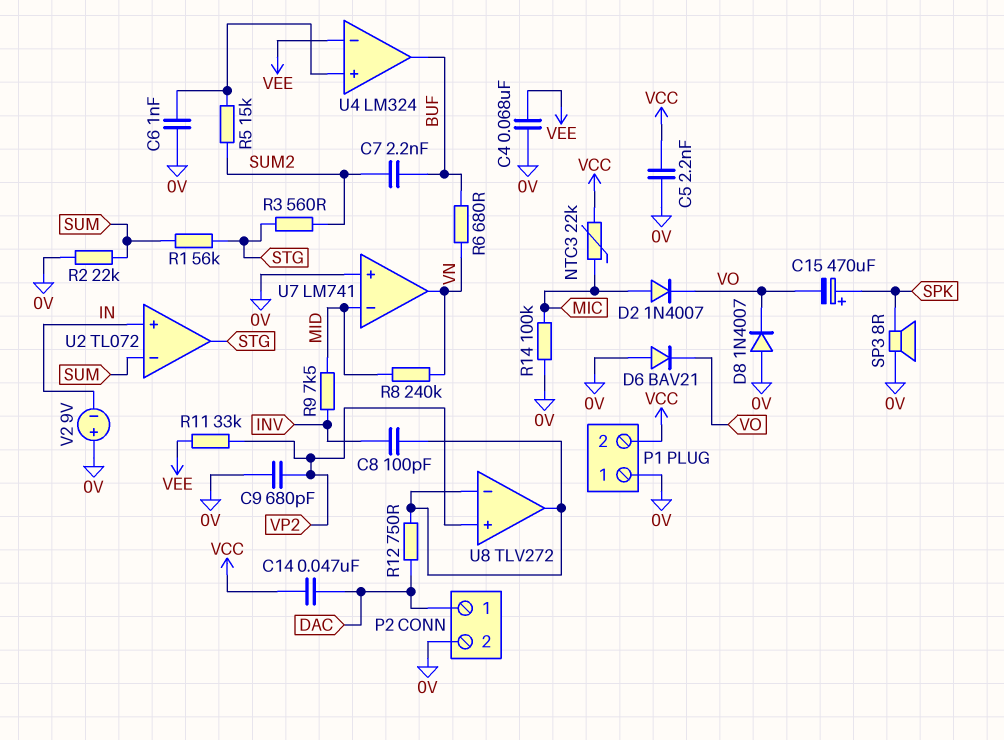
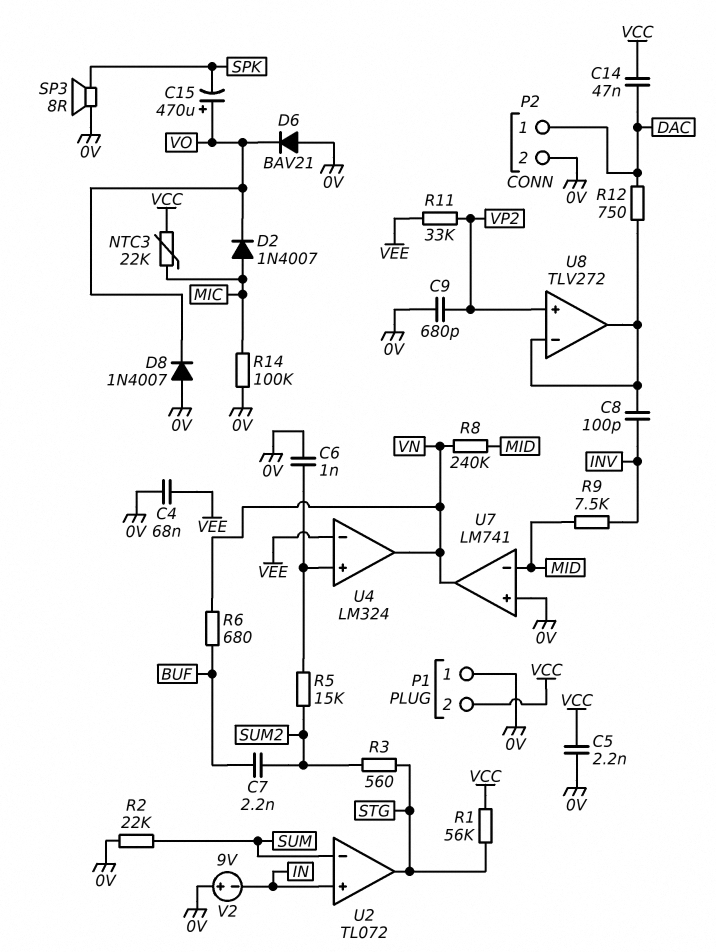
C15: 470uF (plus SPK, minus VO) -> 470uF (plus VO, minus SPK)
R1: 56k (STG, SUM) -> 56k (STG, VCC)
U4 pin out: BUF -> VN

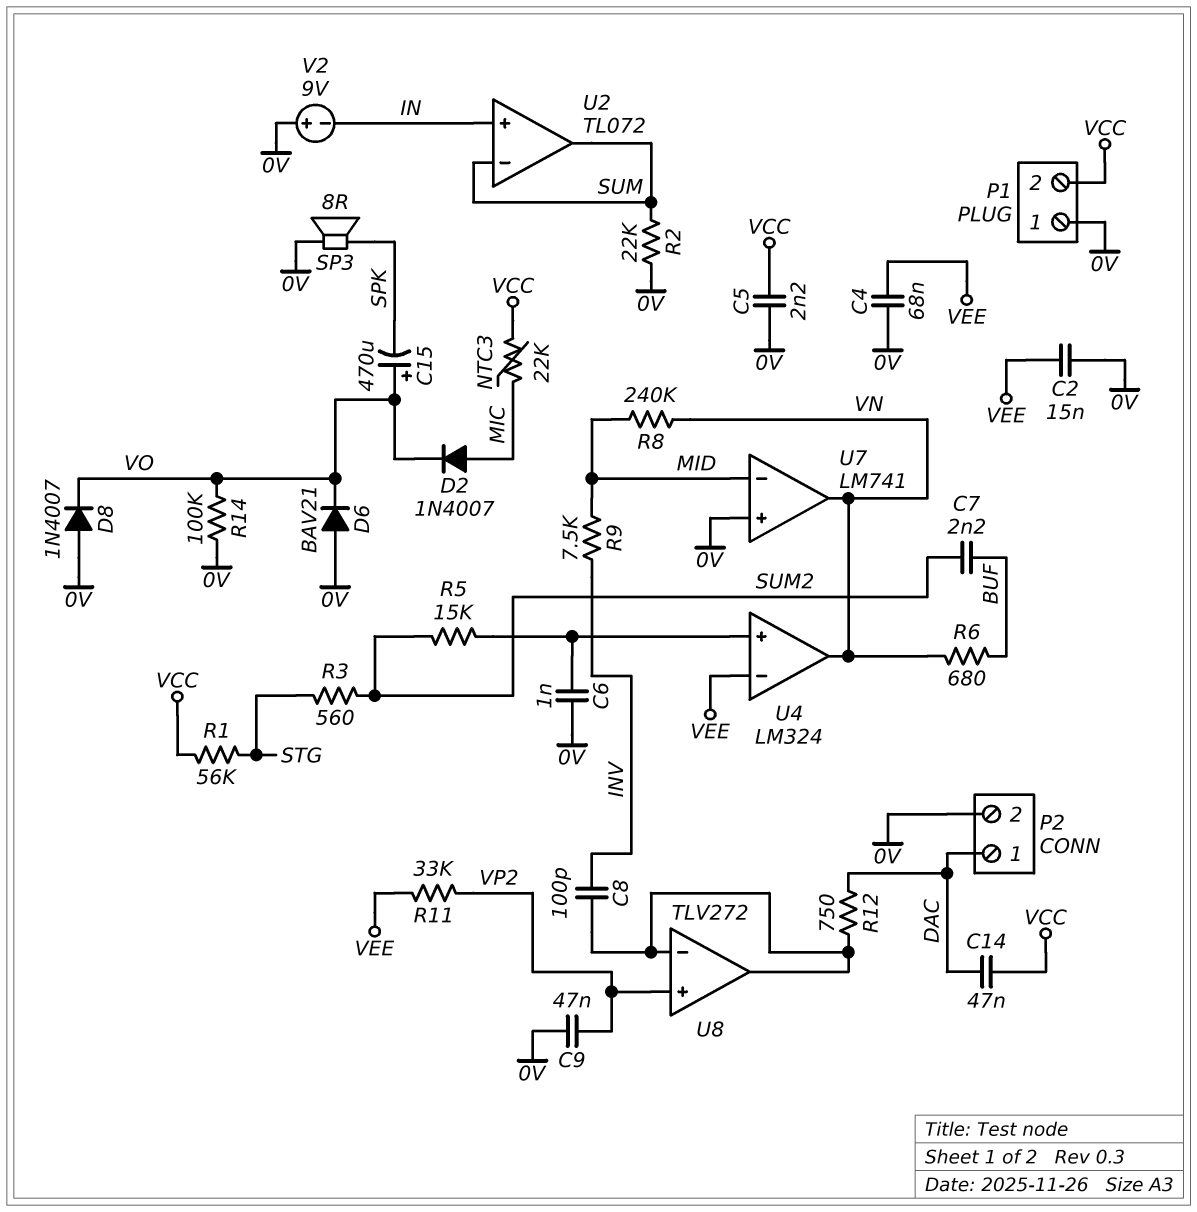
C2: none -> 15nF (0V, VEE)
C9: 680pF (0V, VP2) -> 47nF (0V, VP2)
R14: 100k (0V, MIC) -> 100k (0V, VO)
U2 pin out: STG -> SUM

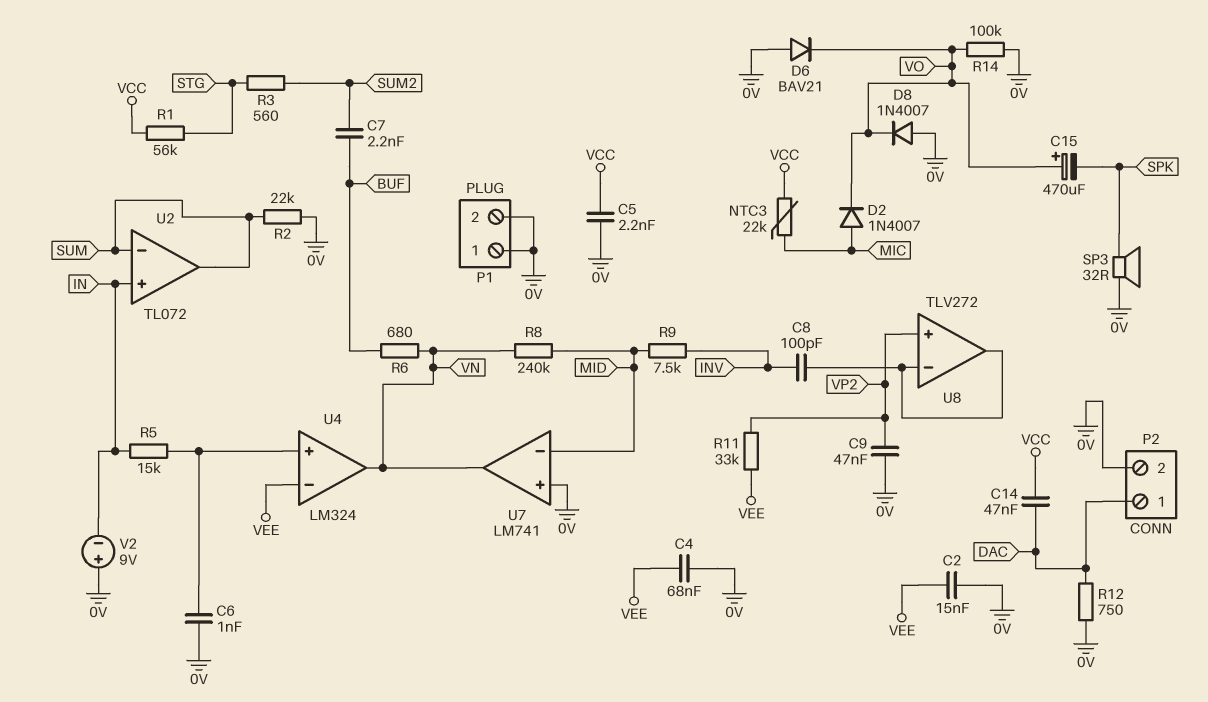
P1 pin 2: VCC -> 0V
R5: 15k (SUM2, U4/in+) -> 15k (IN, U4/in+)
R12: 750 (DAC, U8/in-) -> 750 (0V, DAC)
SP3: speaker 8R (0V, SPK) -> speaker 32R (0V, SPK)

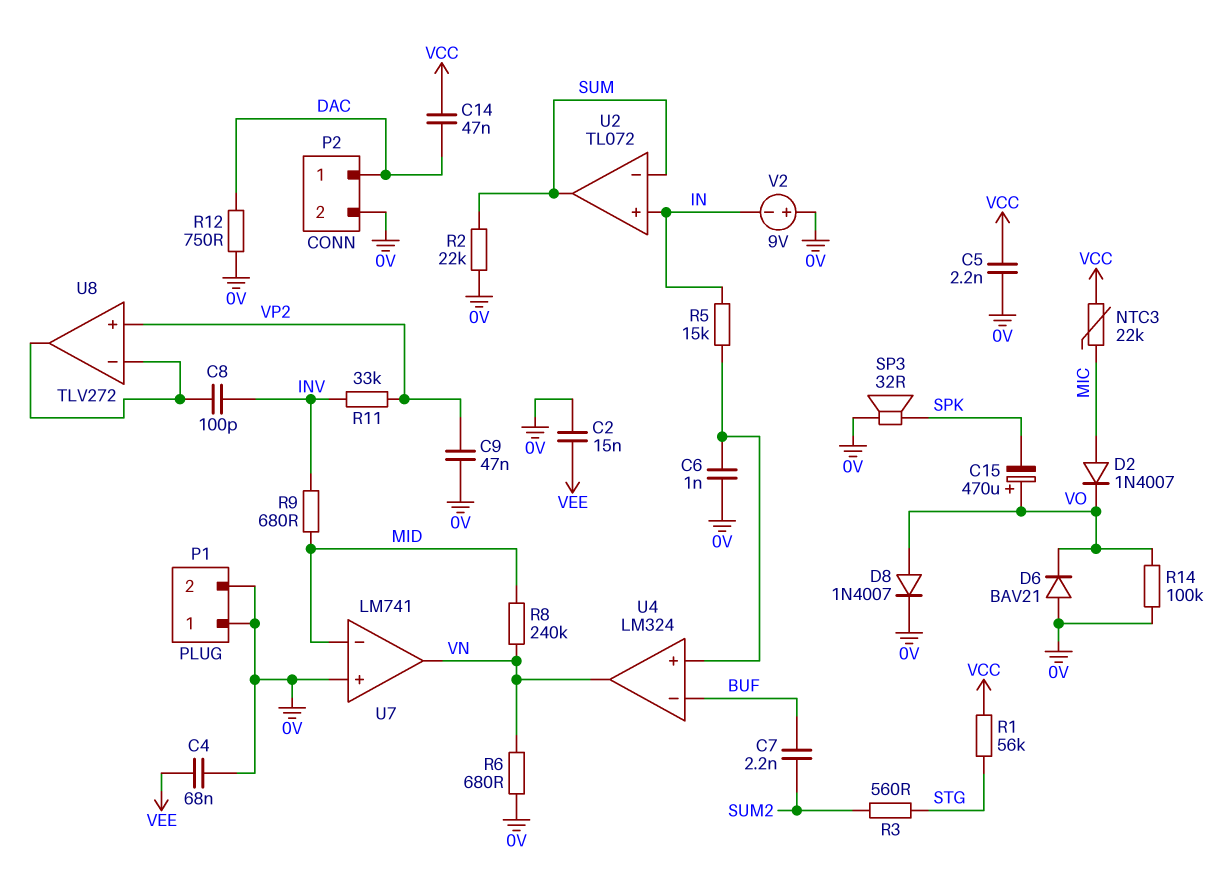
D8: diode 1N4007 (A 0V, K VO) -> diode 1N4007 (A VO, K 0V)
R6: 680 (BUF, VN) -> 680 (0V, VN)
R9: 7.5k (INV, MID) -> 680 (INV, MID)
R11: 33k (VEE, VP2) -> 33k (INV, VP2)
U4 pin in-: VEE -> BUF

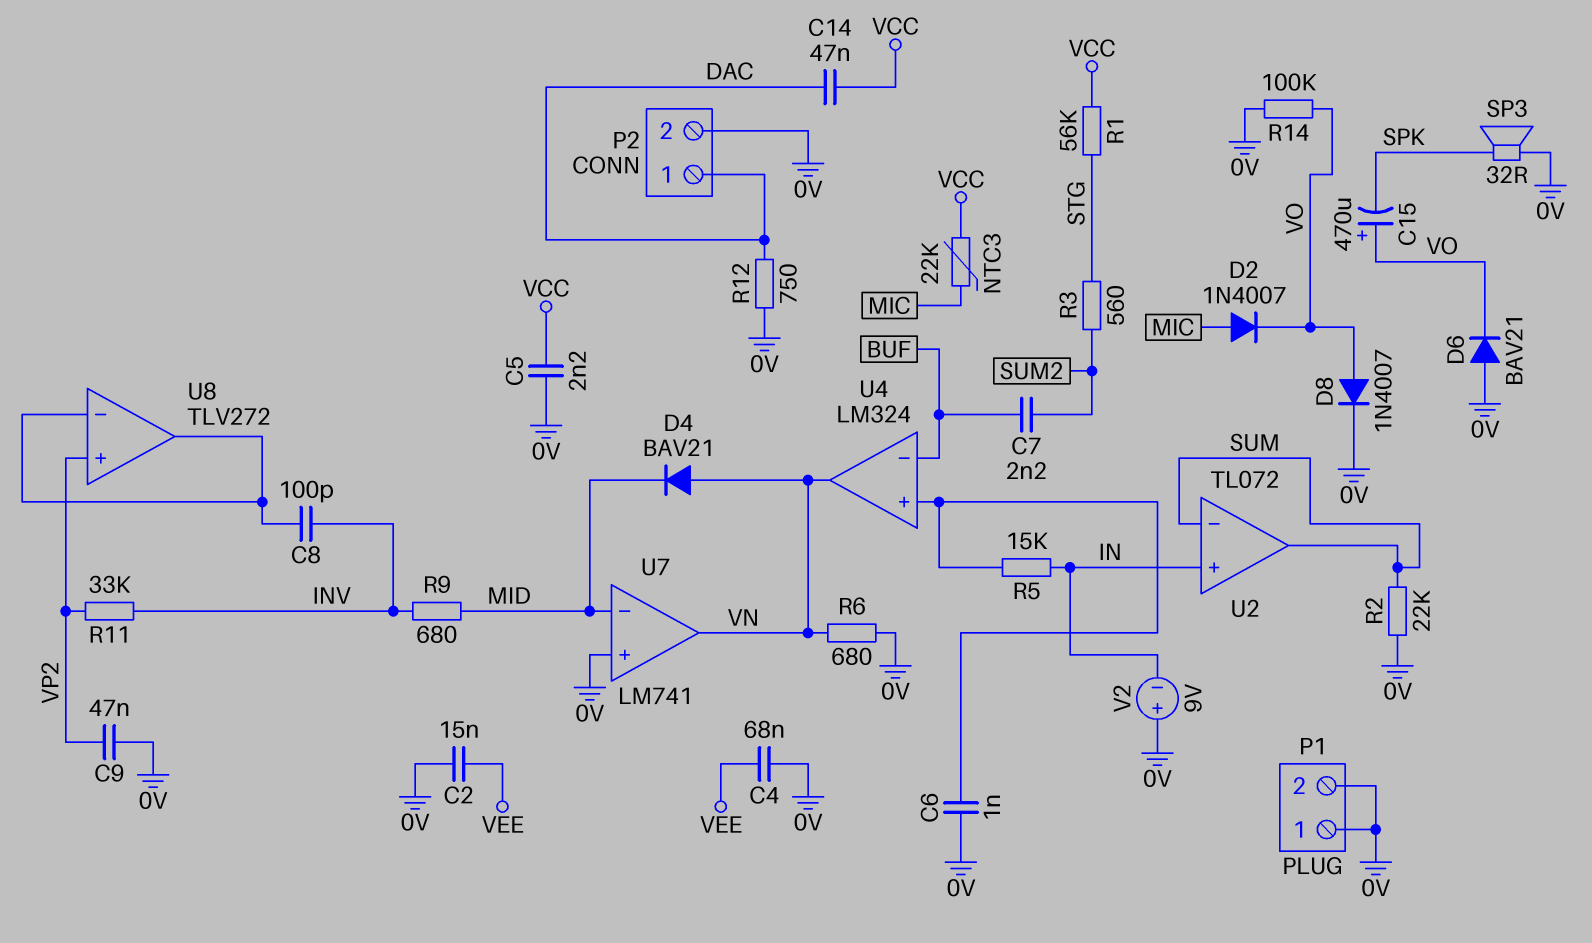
D4: none -> diode BAV21 (A VN, K MID)
R8: 240k (MID, VN) -> none

